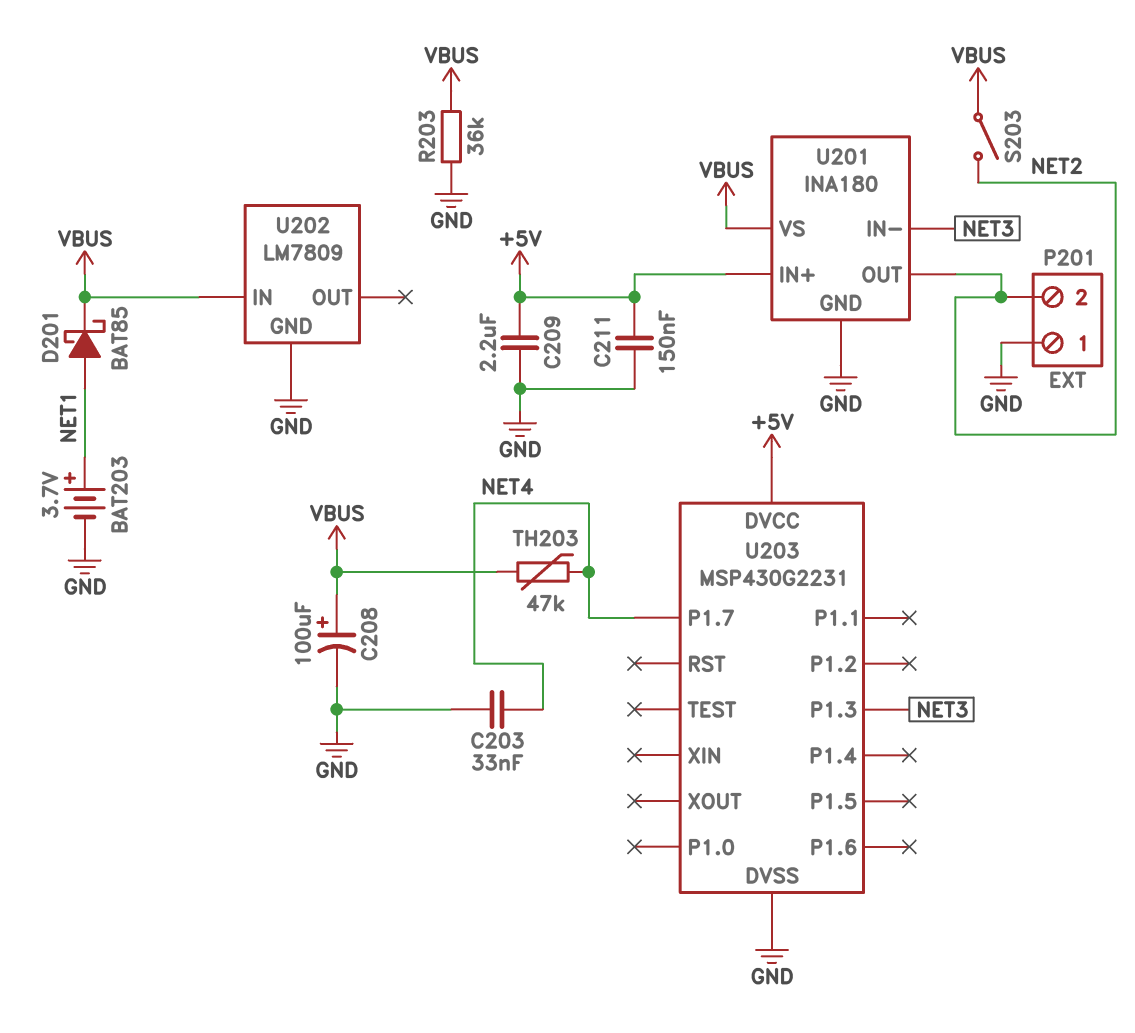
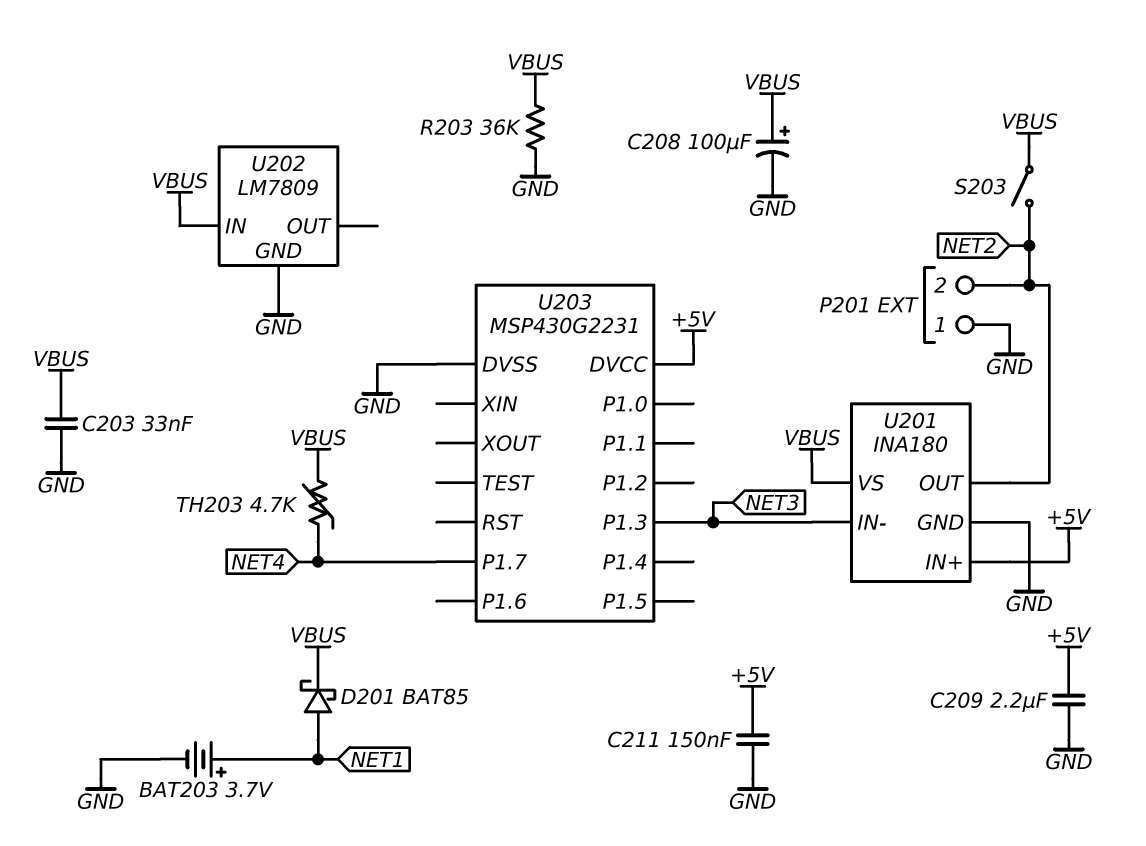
C203: 33nF (GND, NET4) -> 33nF (GND, VBUS)
TH203: 47k (NET4, VBUS) -> 4.7k (NET4, VBUS)

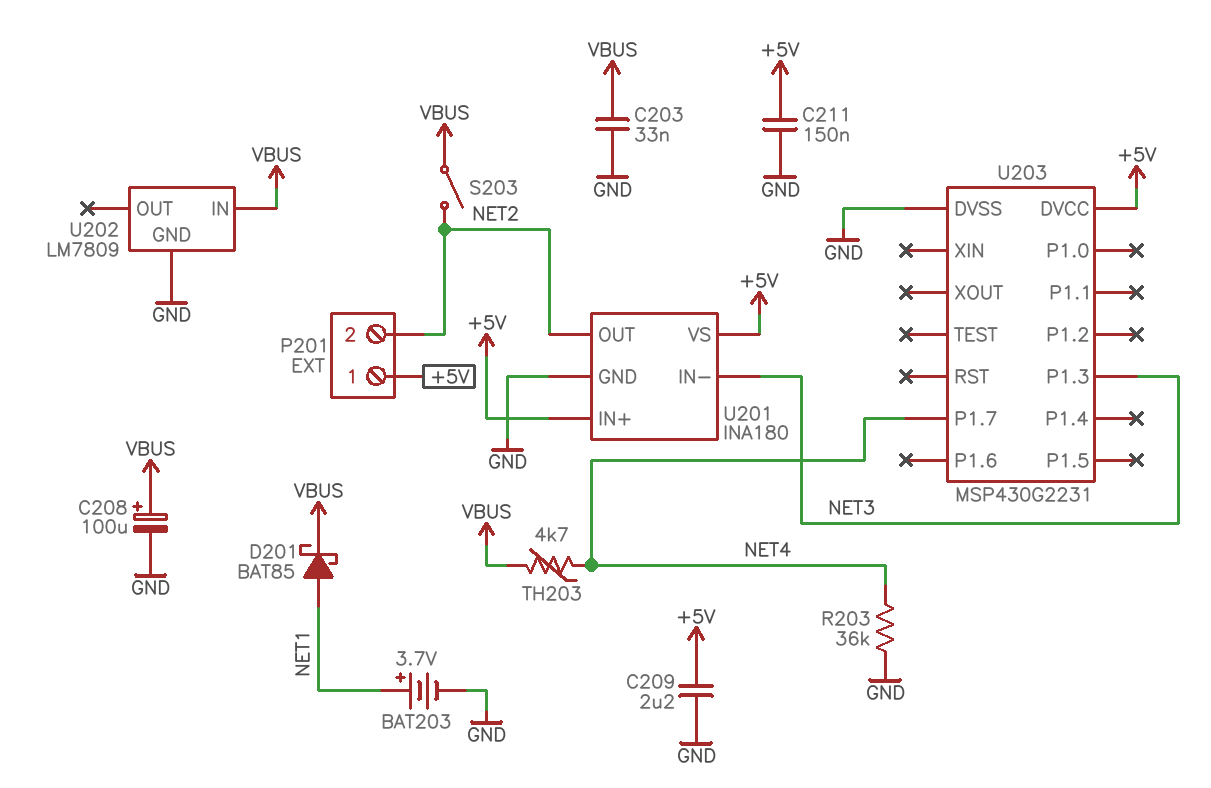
P201 pin 1: GND -> +5V
R203: 36k (GND, VBUS) -> 36k (GND, NET4)
U201 pin VS: VBUS -> +5V

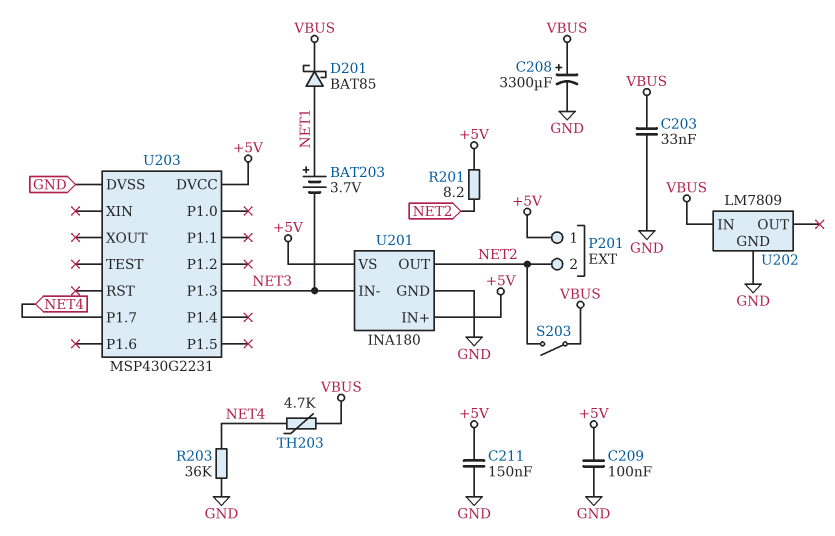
BAT203: 3.7V (plus NET1, minus GND) -> 3.7V (plus NET1, minus NET3)
C208: 100uF (plus VBUS, minus GND) -> 3300uF (plus VBUS, minus GND)
C209: 2.2uF (+5V, GND) -> 100nF (+5V, GND)
R201: none -> 8.2 (+5V, NET2)

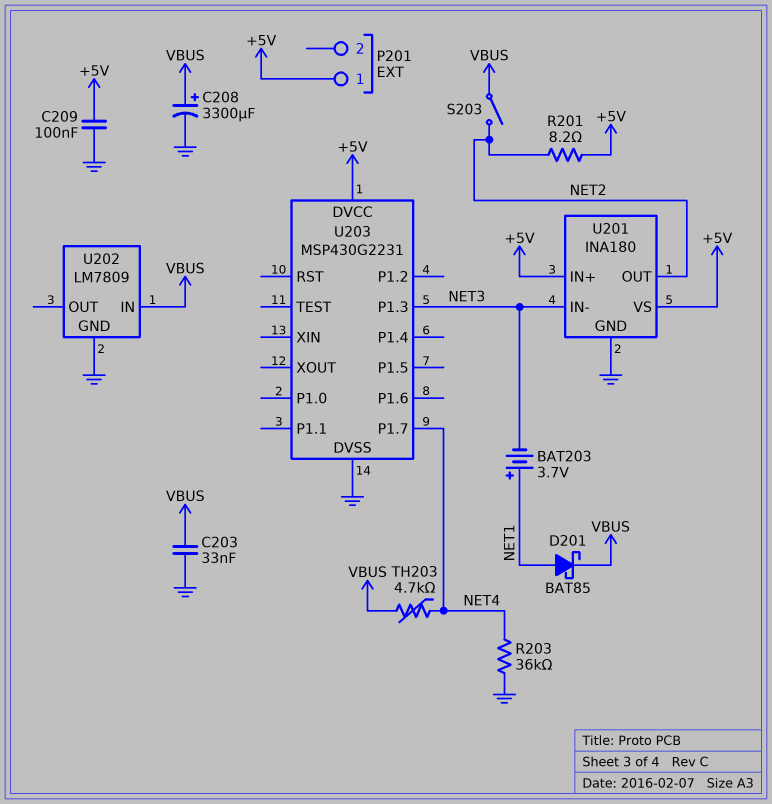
C211: 150nF (+5V, GND) -> none
P201 pin 2: NET2 -> none

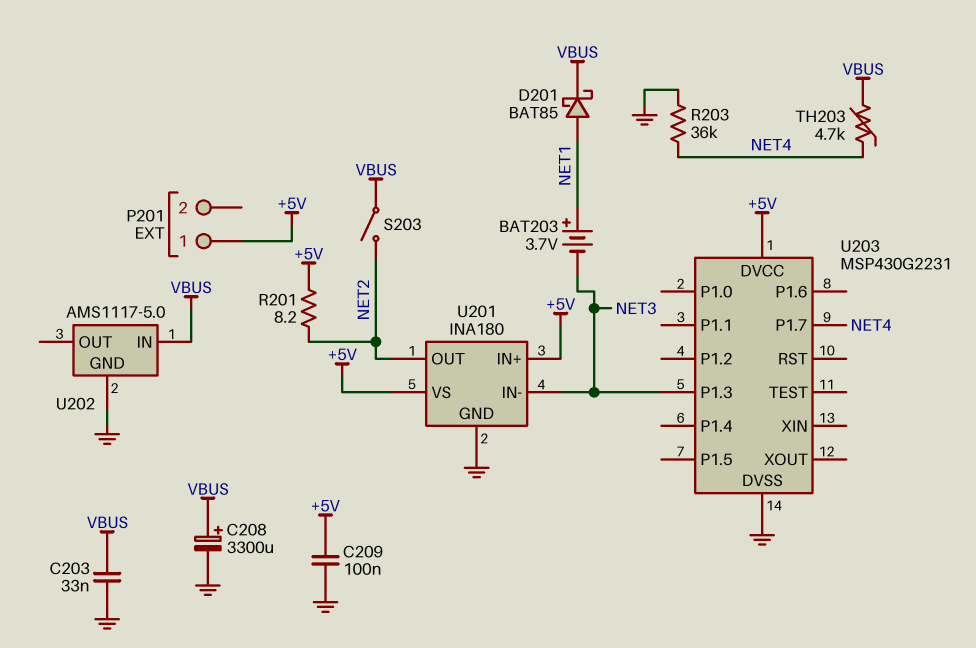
U202: LM7809 -> AMS1117-5.0

